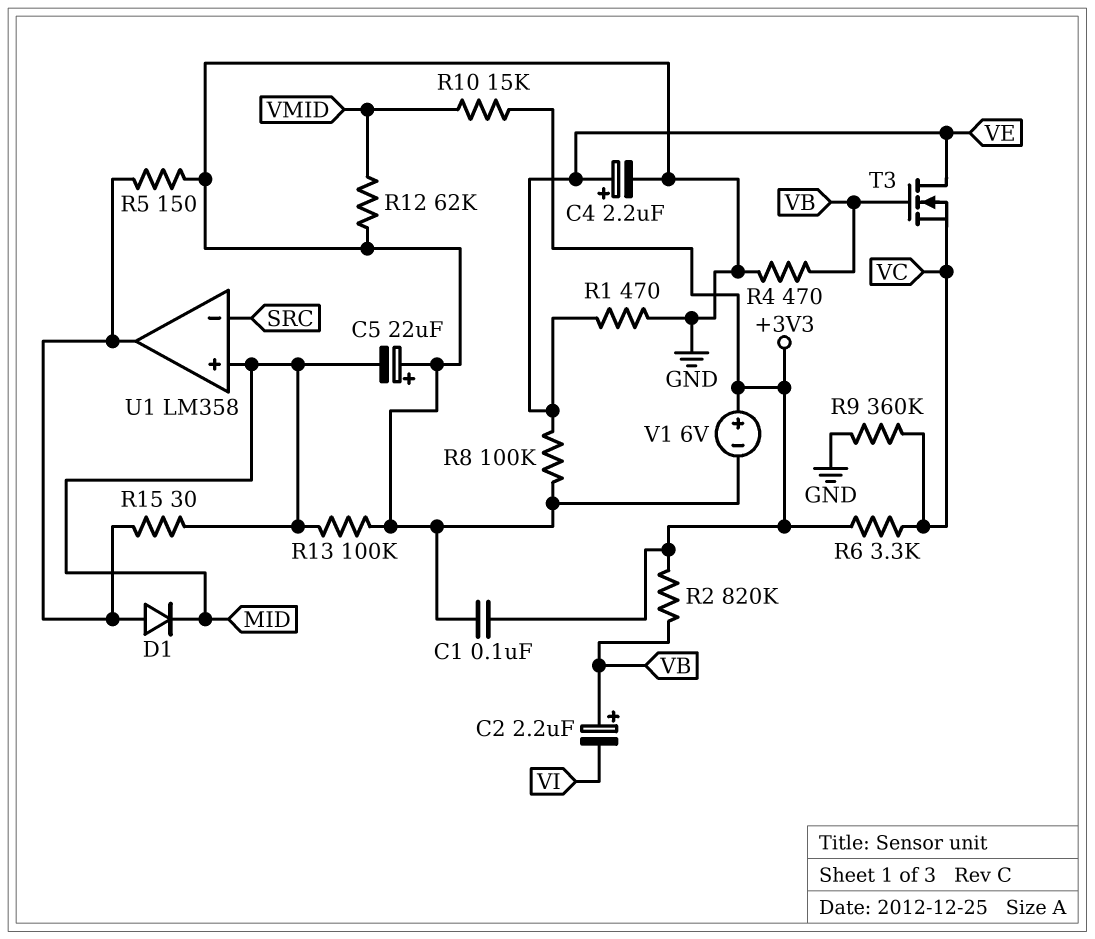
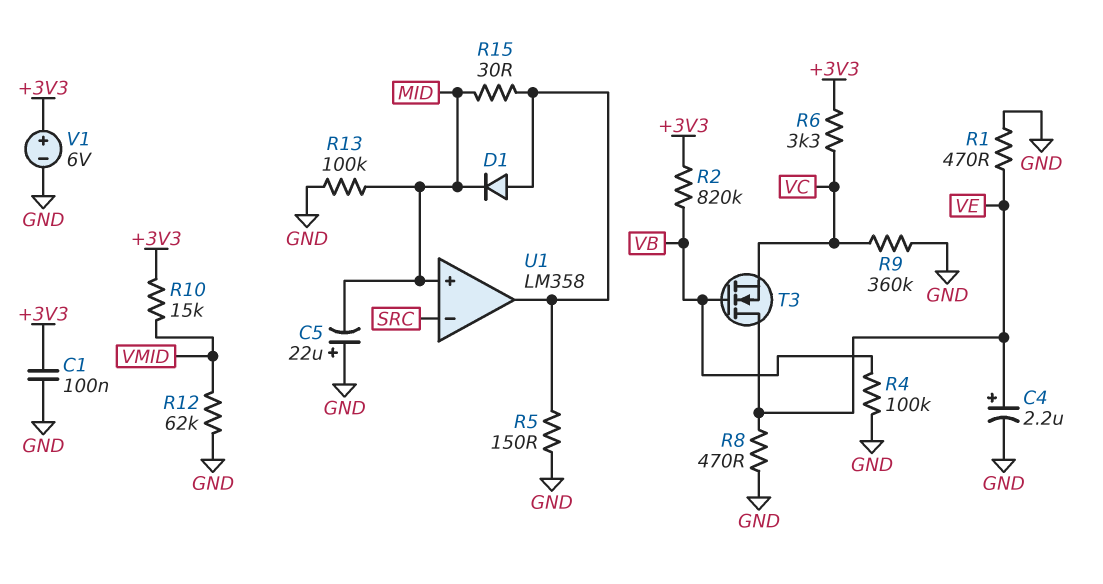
C2: 2.2uF (plus VB, minus VI) -> none
R4: 470 (GND, VB) -> 100k (GND, VB)
R8: 100k (GND, VE) -> 470 (GND, VE)

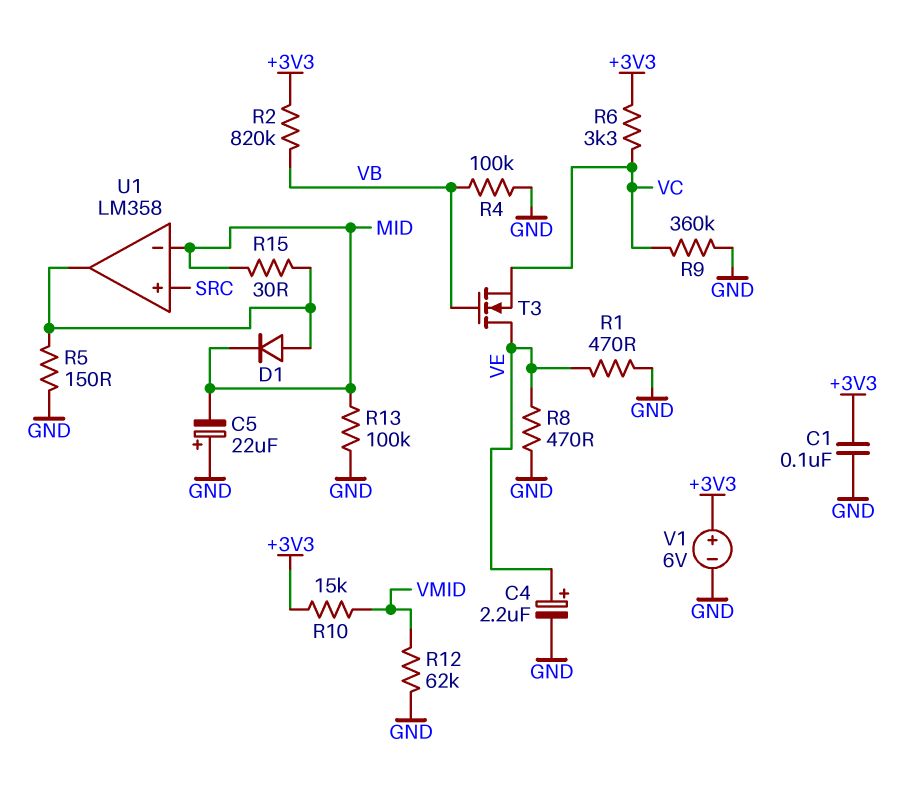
U1 pin in+: MID -> SRC
U1 pin in-: SRC -> MID

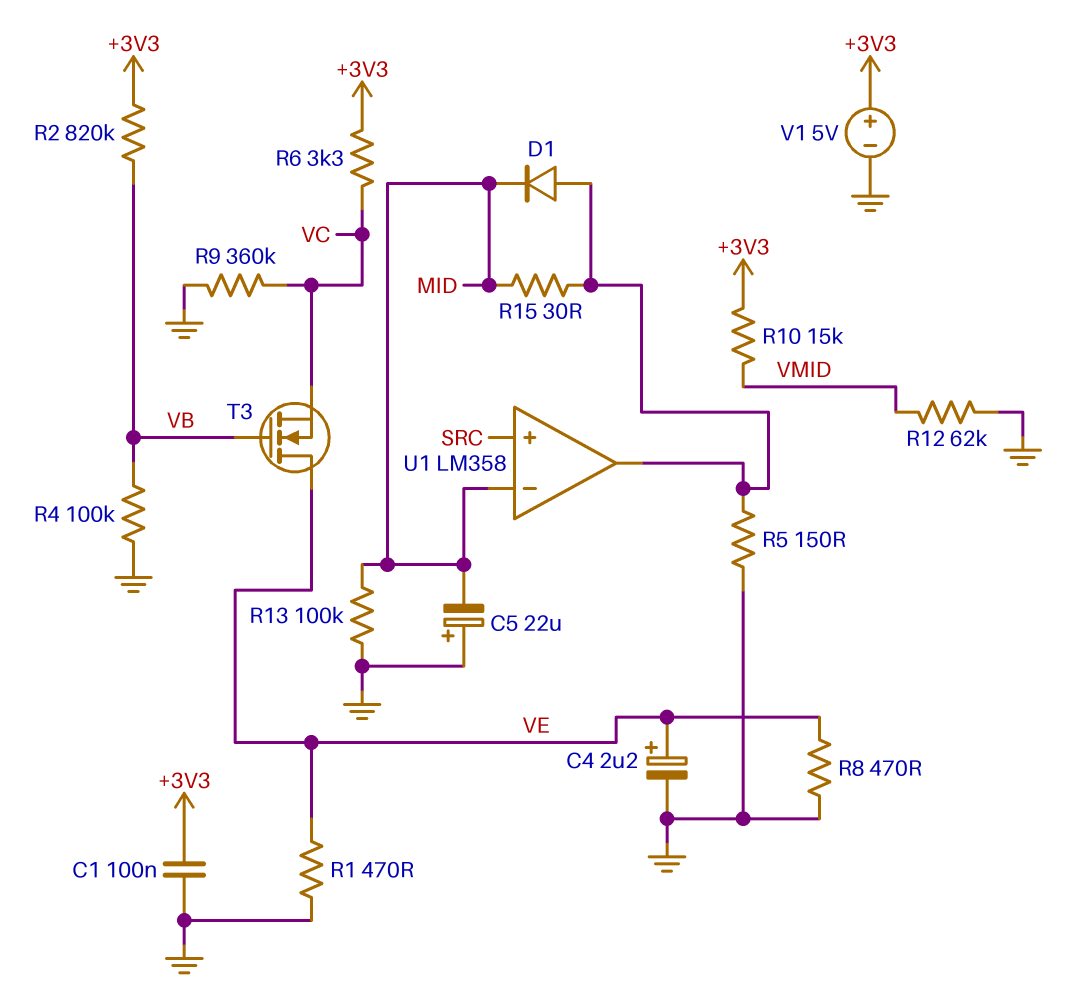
V1: 6V (plus +3V3, minus GND) -> 5V (plus +3V3, minus GND)

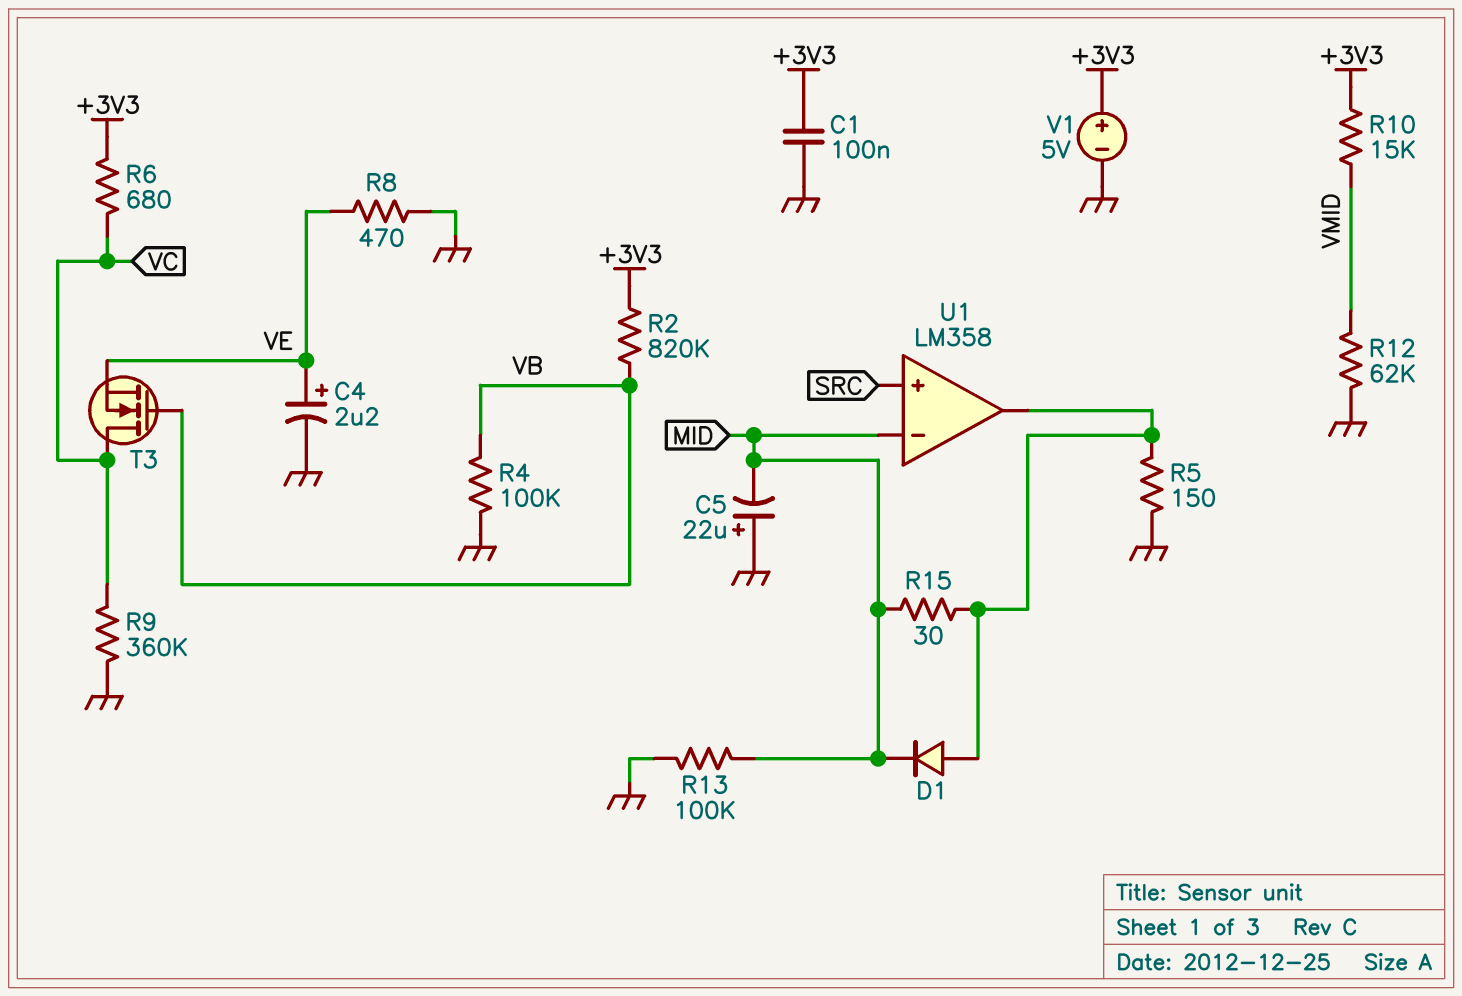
R1: 470 (GND, VE) -> none
R6: 3.3k (+3V3, VC) -> 680 (+3V3, VC)
T3: NMOS (G VB, D VE, S VC) -> NMOS (G VB, D VC, S VE)

